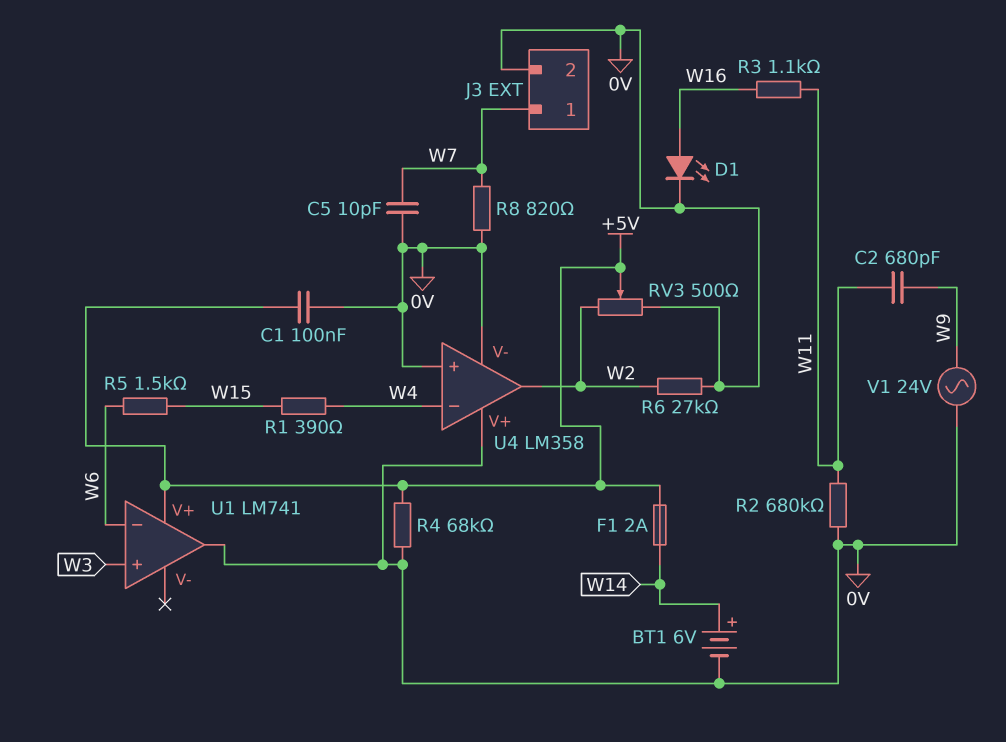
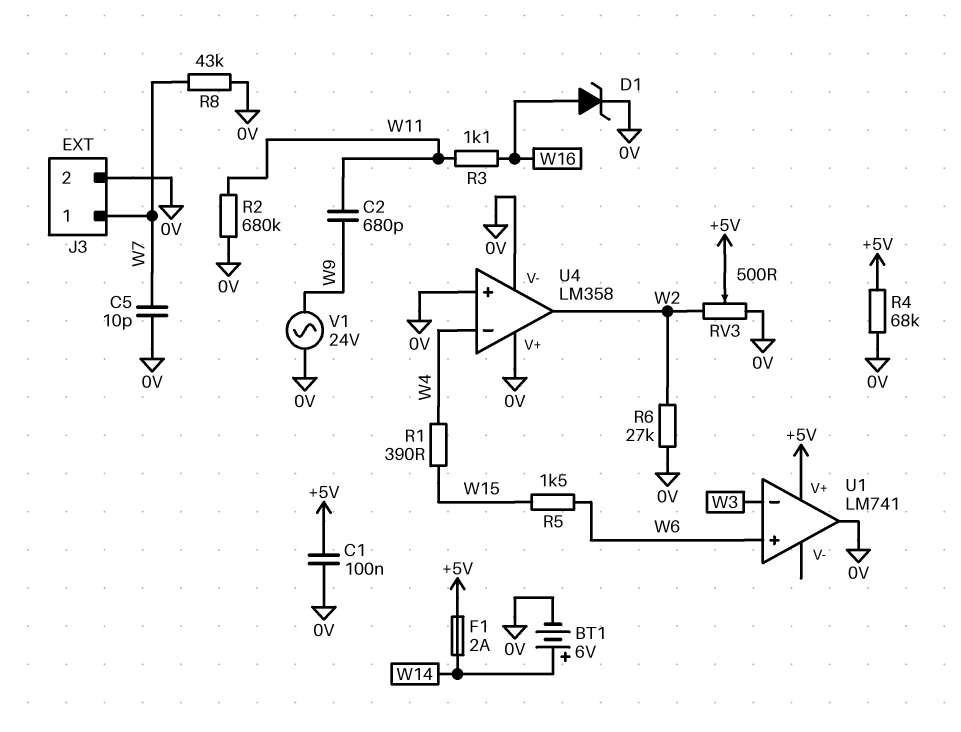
D1: LED (A W16, K 0V) -> zener (A W16, K 0V)
R8: 820 (0V, W7) -> 43k (0V, W7)
U1 pin in+: W3 -> W6
U1 pin in-: W6 -> W3

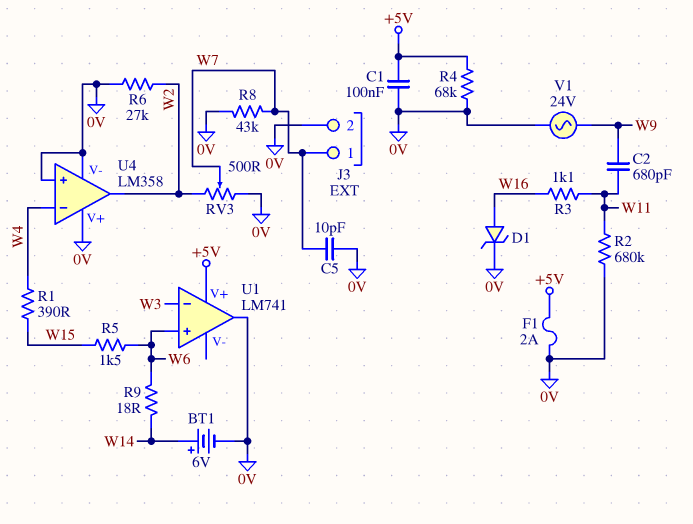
F1: 2A (+5V, W14) -> 2A (+5V, 0V)
R9: none -> 18 (W6, W14)
RV3: 500 (0V, W2, wiper +5V) -> 500 (0V, W2, wiper W7)

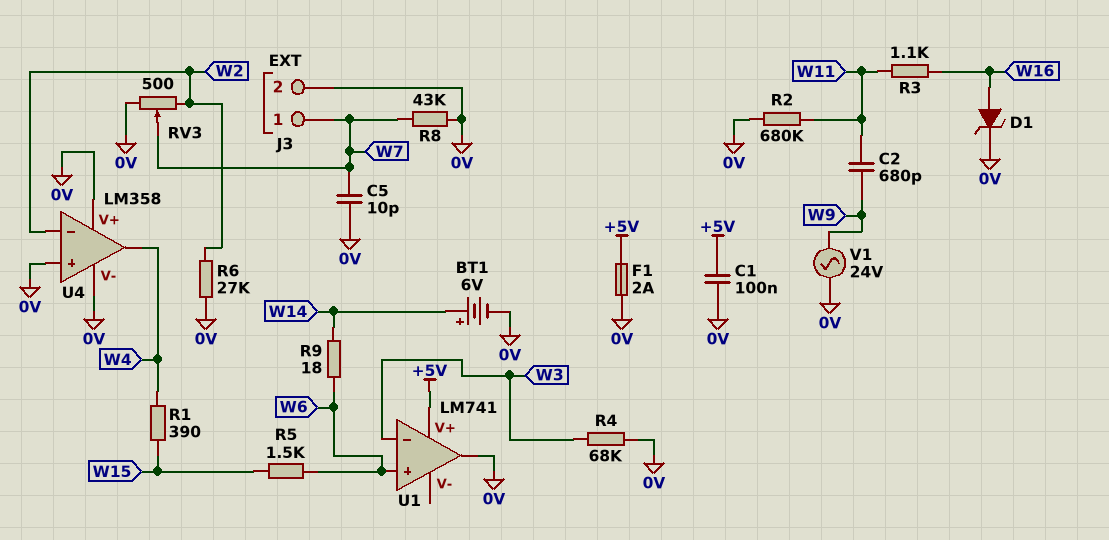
R4: 68k (+5V, 0V) -> 68k (0V, W3)
U4 pin in-: W4 -> W2
U4 pin out: W2 -> W4

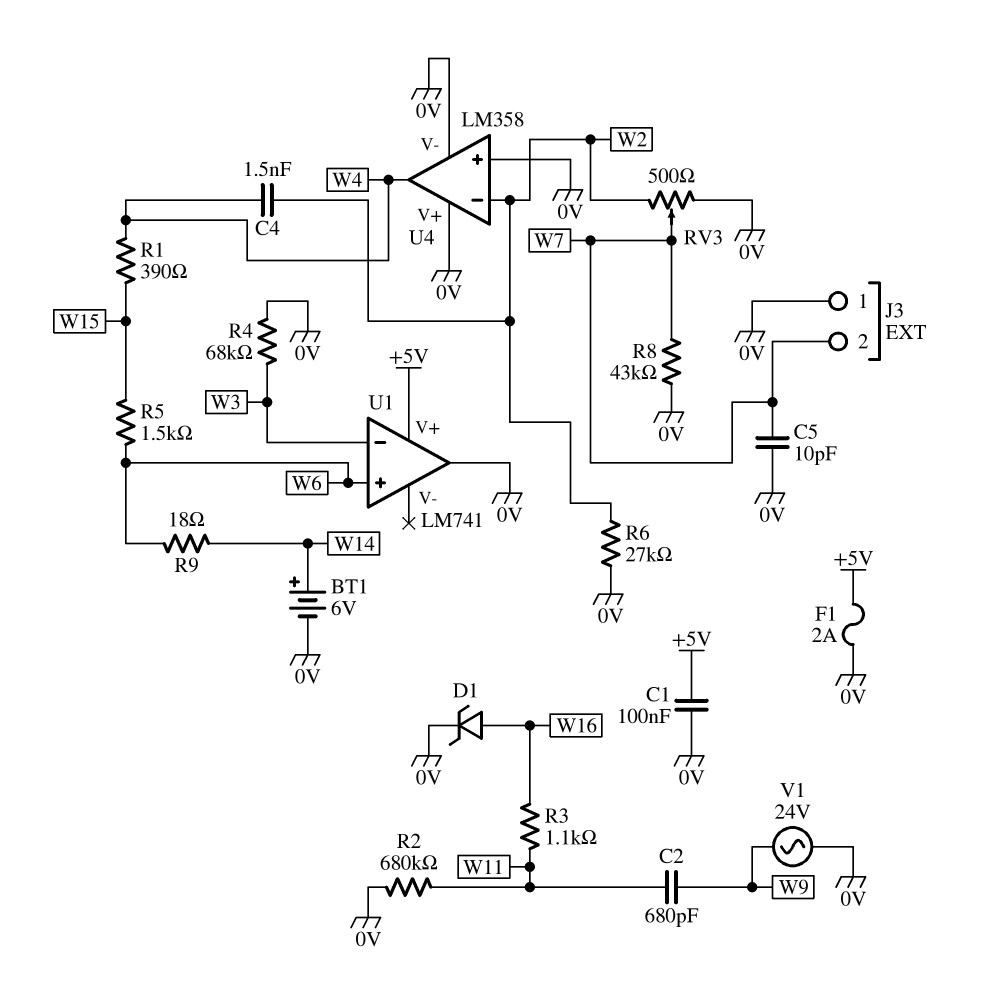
C4: none -> 1.5nF (W2, W4)
J3 pin 1: W7 -> 0V
J3 pin 2: 0V -> W7

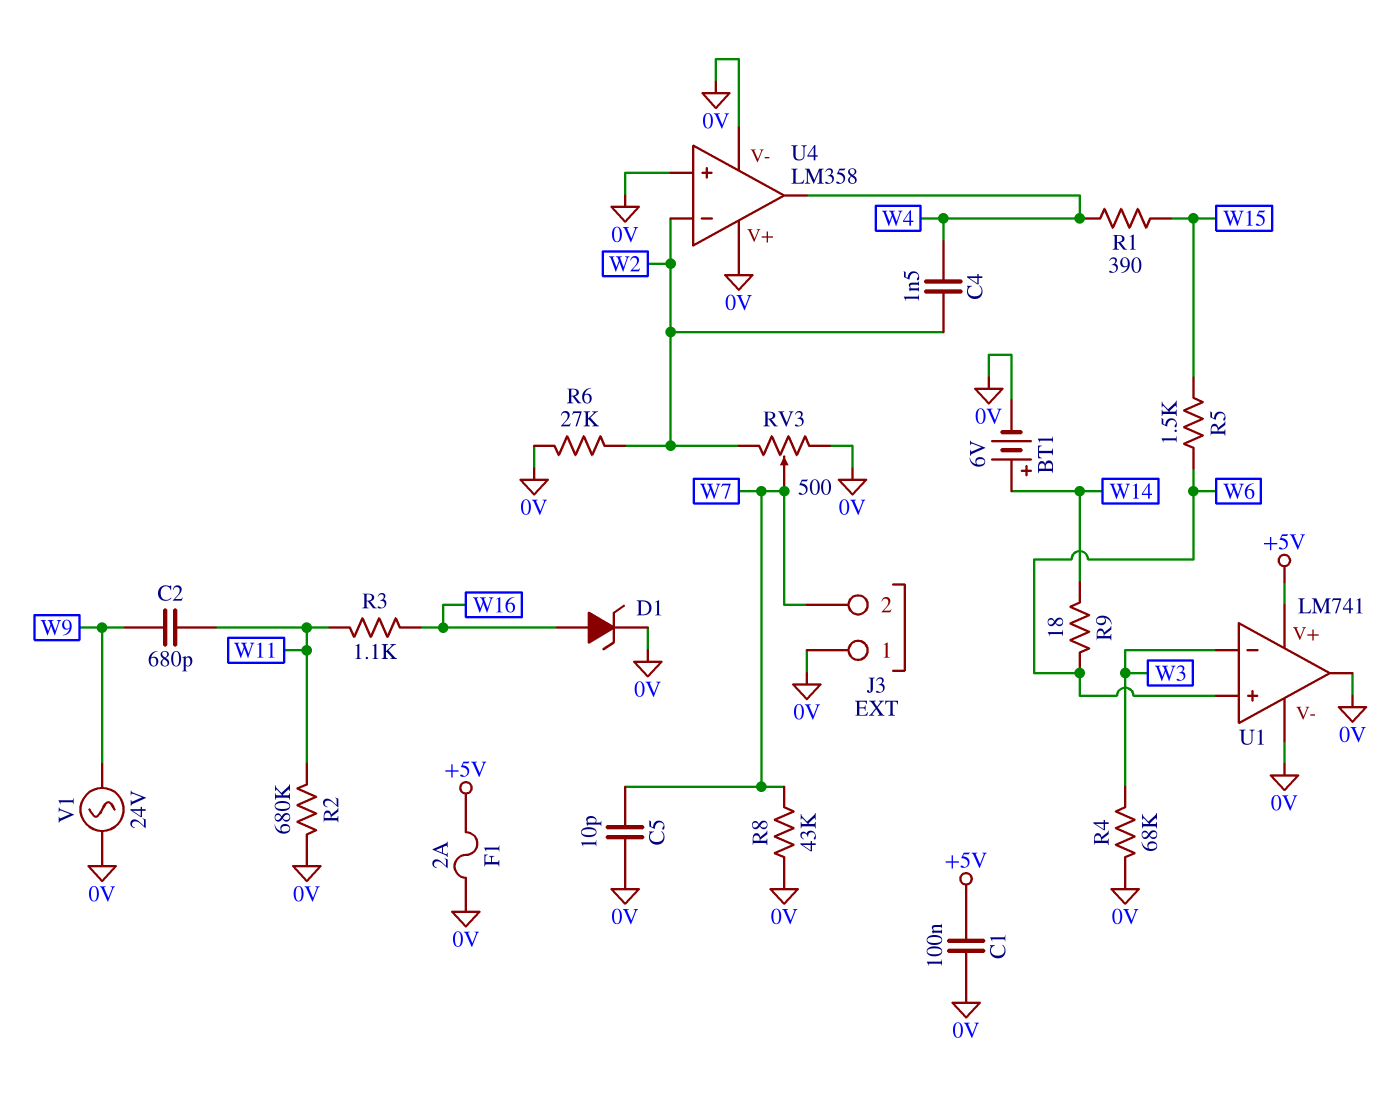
U1 pin V-: none -> 0V

